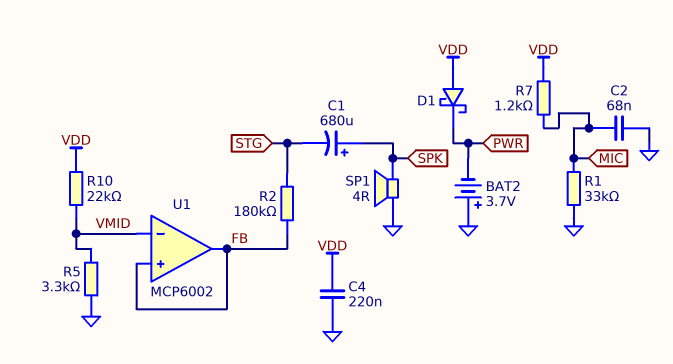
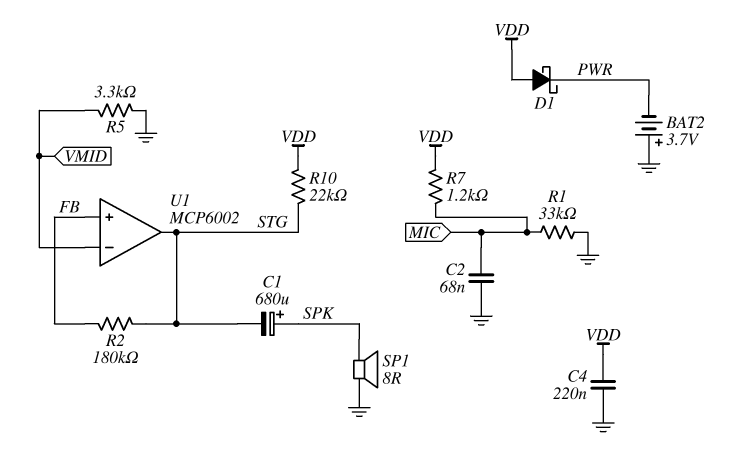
R10: 22k (VDD, VMID) -> 22k (STG, VDD)
SP1: speaker 4R (GND, SPK) -> speaker 8R (GND, SPK)
U1 pin out: FB -> STG

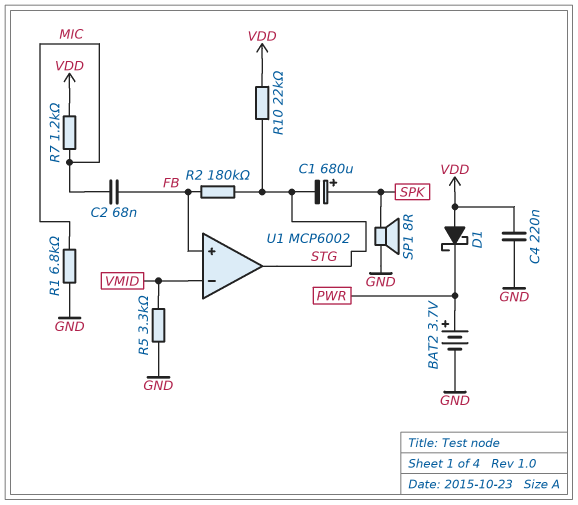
BAT2: 3.7V (plus GND, minus PWR) -> 3.7V (plus PWR, minus GND)
C2: 68nF (GND, MIC) -> 68nF (FB, MIC)
R1: 33k (GND, MIC) -> 6.8k (GND, MIC)

